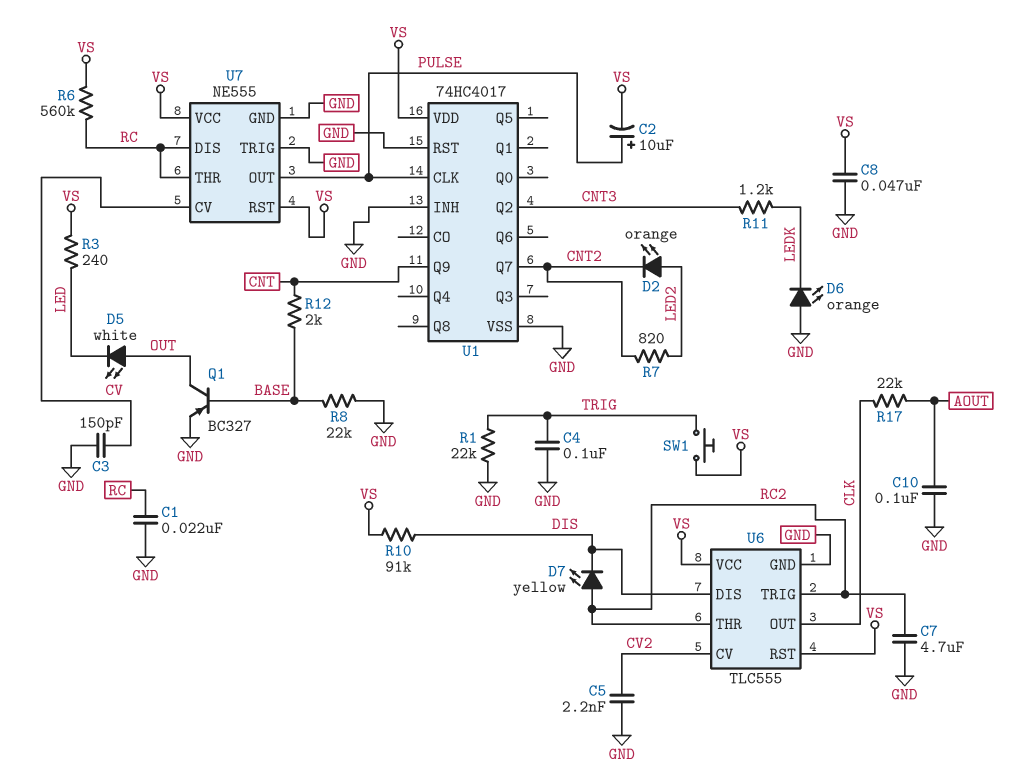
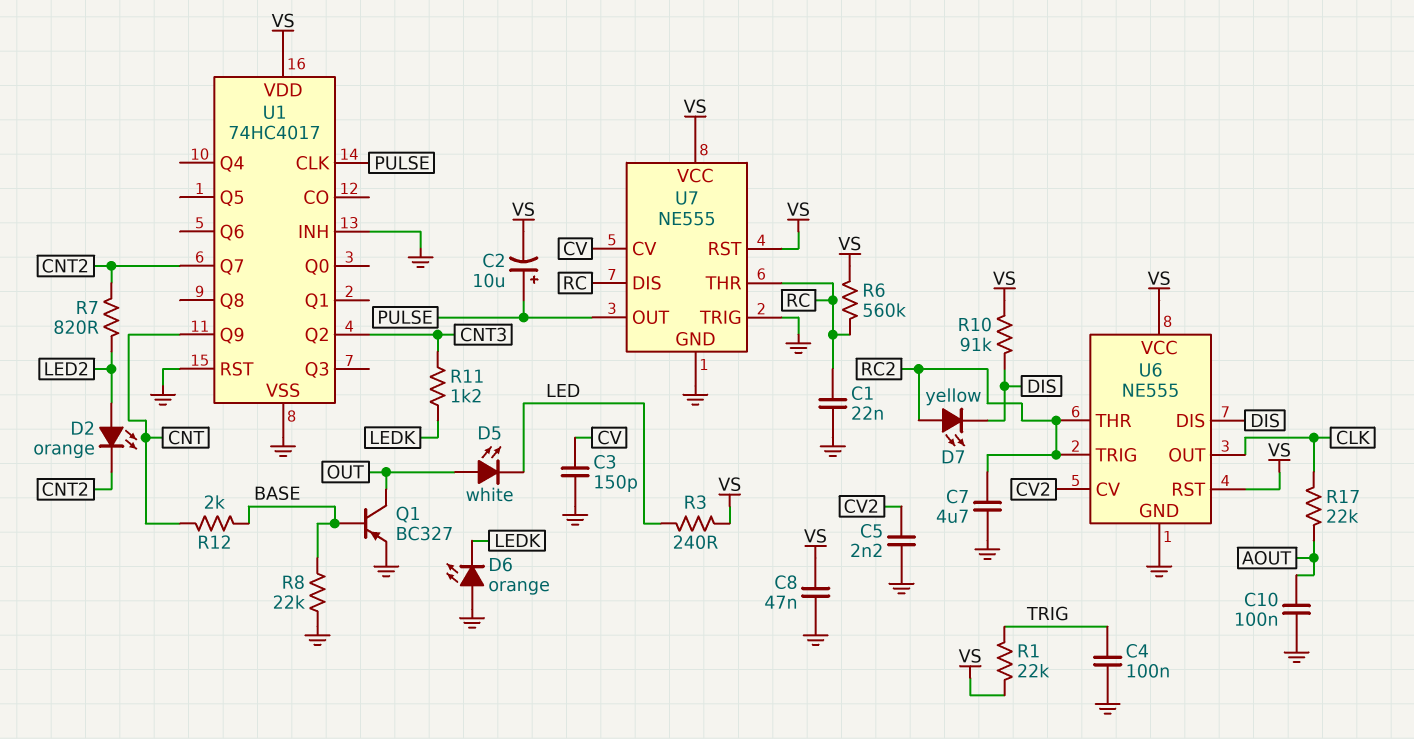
R1: 22k (GND, TRIG) -> 22k (TRIG, VS)
SW1: button (TRIG, VS) -> none
U6: TLC555 -> NE555

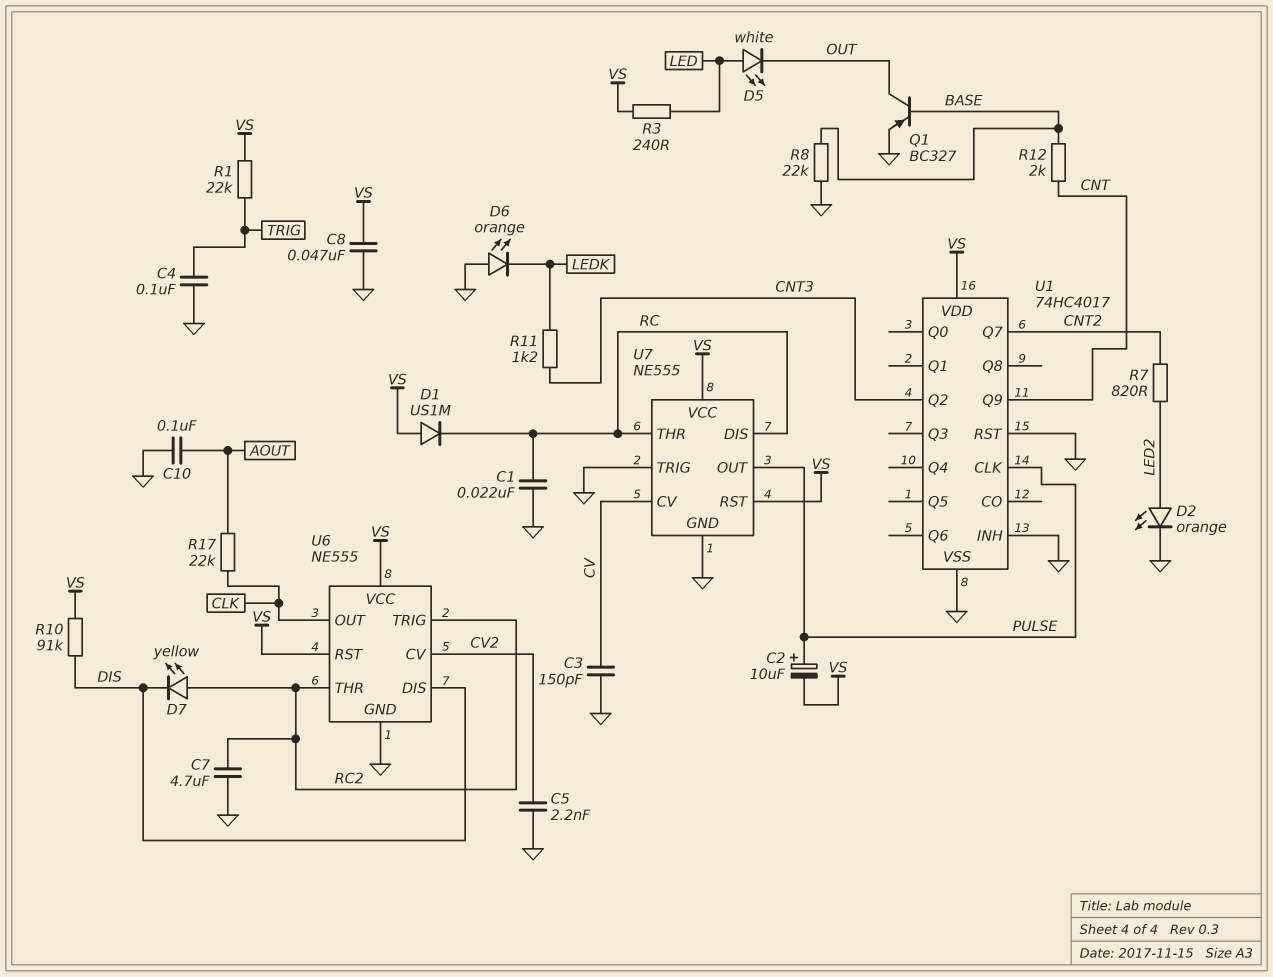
D1: none -> diode US1M (A VS, K RC)
D2: LED orange (A LED2, K CNT2) -> LED orange (A LED2, K GND)
D5: LED white (A OUT, K LED) -> LED white (A LED, K OUT)
R6: 560k (RC, VS) -> none

